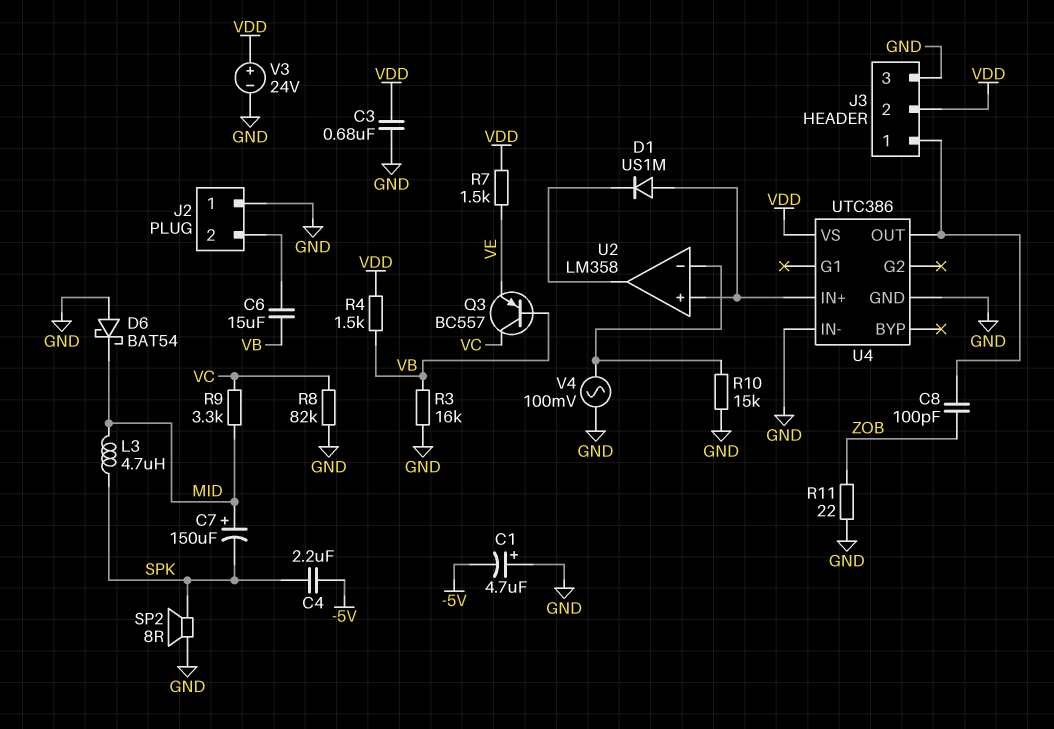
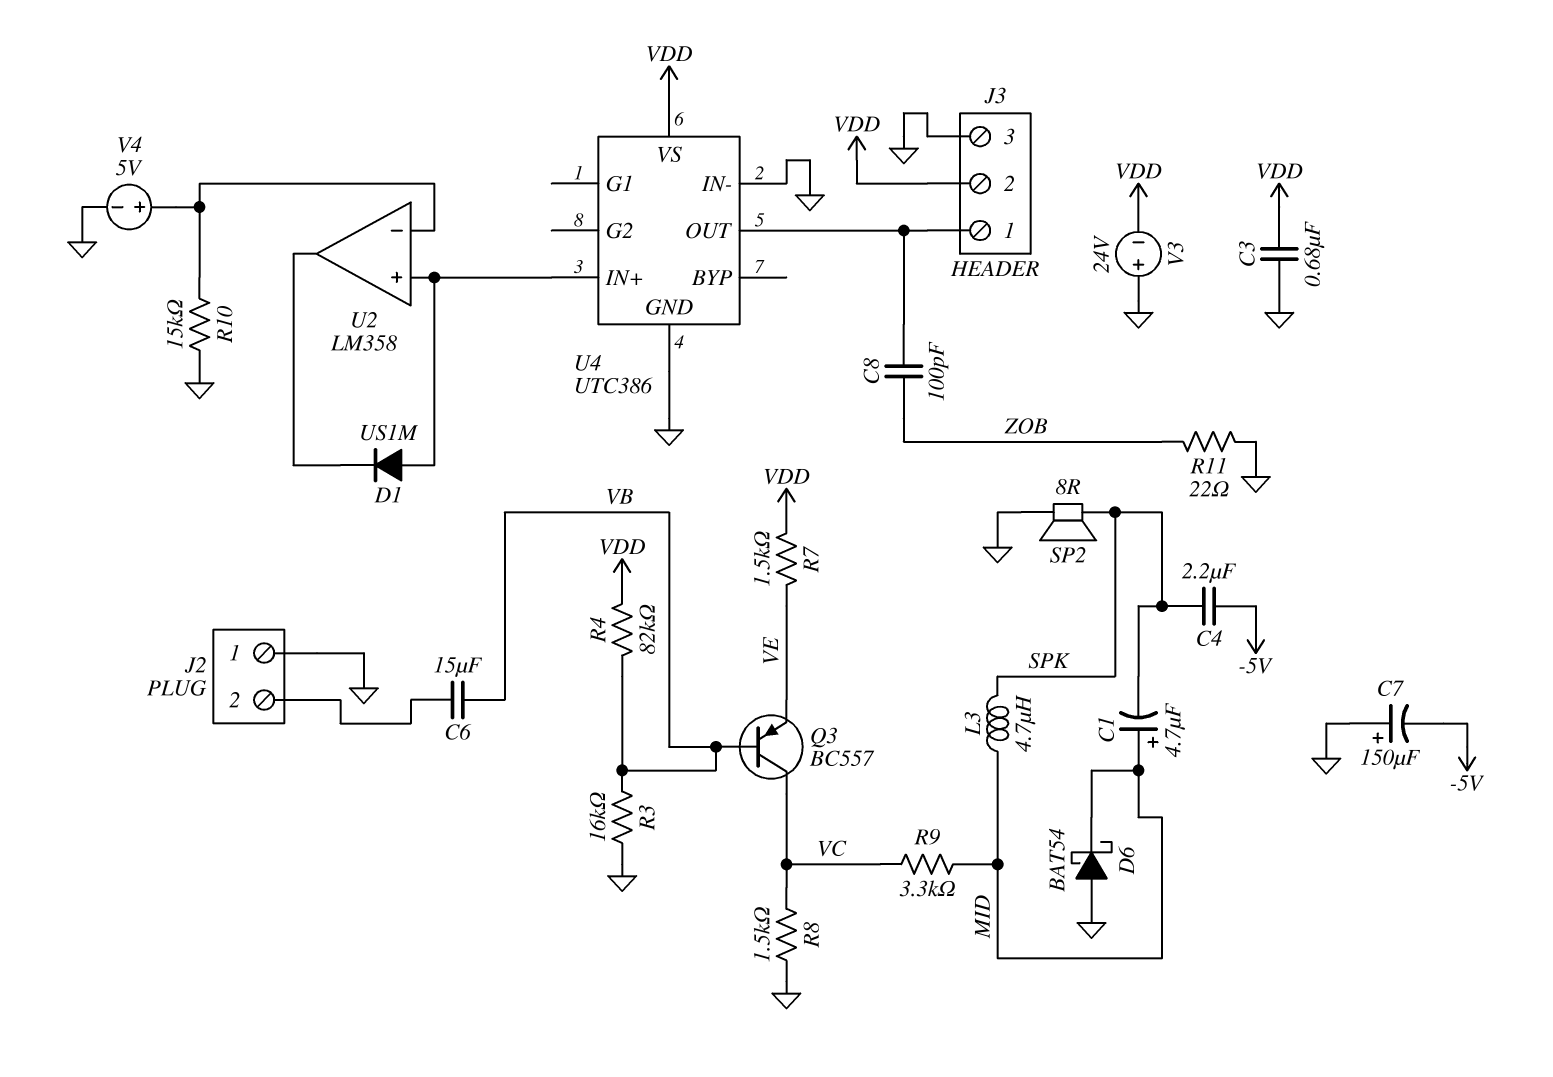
C1: 4.7uF (plus GND, minus -5V) -> 4.7uF (plus MID, minus SPK)
C7: 150uF (plus MID, minus SPK) -> 150uF (plus GND, minus -5V)
R4: 1.5k (VB, VDD) -> 82k (VB, VDD)
R8: 82k (GND, VC) -> 1.5k (GND, VC)
V3: 24V (plus VDD, minus GND) -> 24V (plus GND, minus VDD)
V4: AC 100mV (GND, U2/in-) -> 5V (plus U2/in-, minus GND)

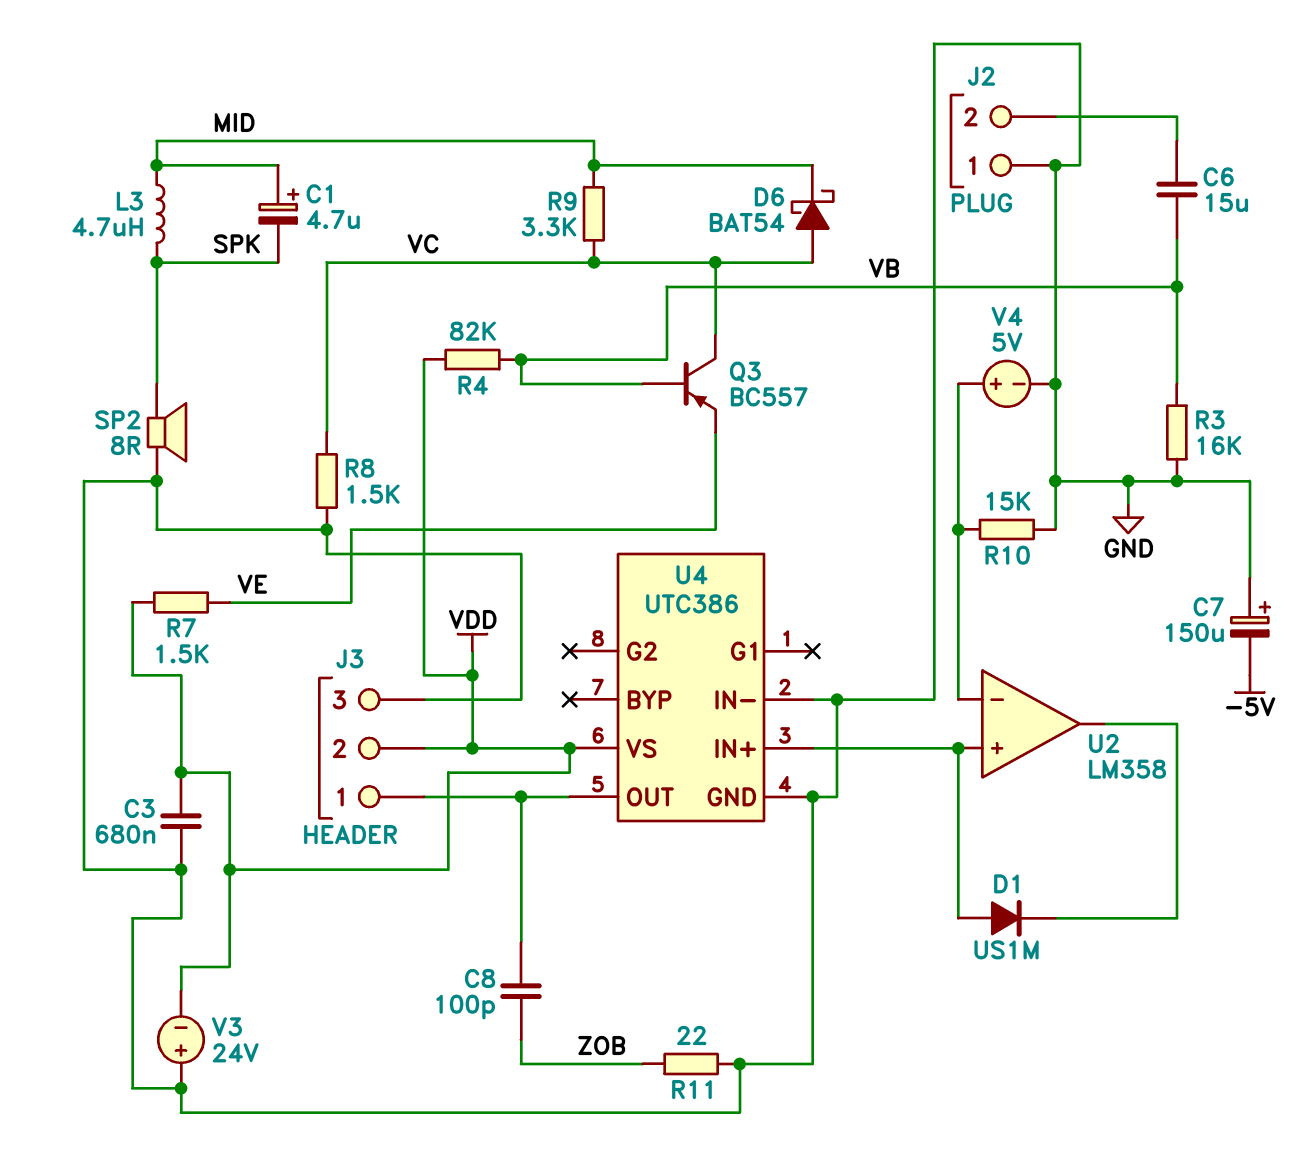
C4: 2.2uF (-5V, SPK) -> none
D6: schottky BAT54 (A GND, K MID) -> schottky BAT54 (A VC, K MID)

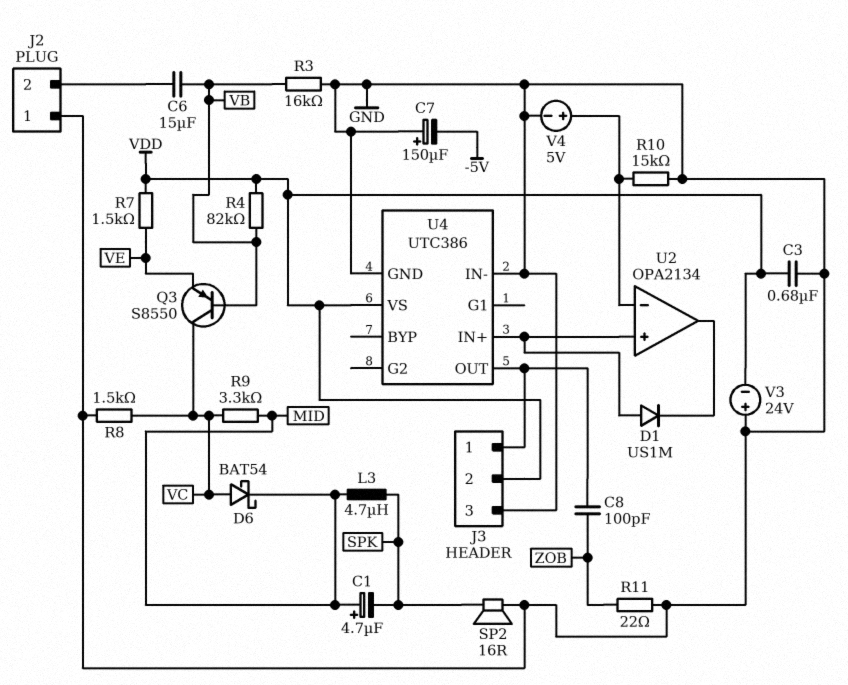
Q3: PNP BC557 (B VB, C VC, E VE) -> PNP S8550 (B VB, C VC, E VE)
SP2: speaker 8R (GND, SPK) -> speaker 16R (GND, SPK)
U2: LM358 -> OPA2134

